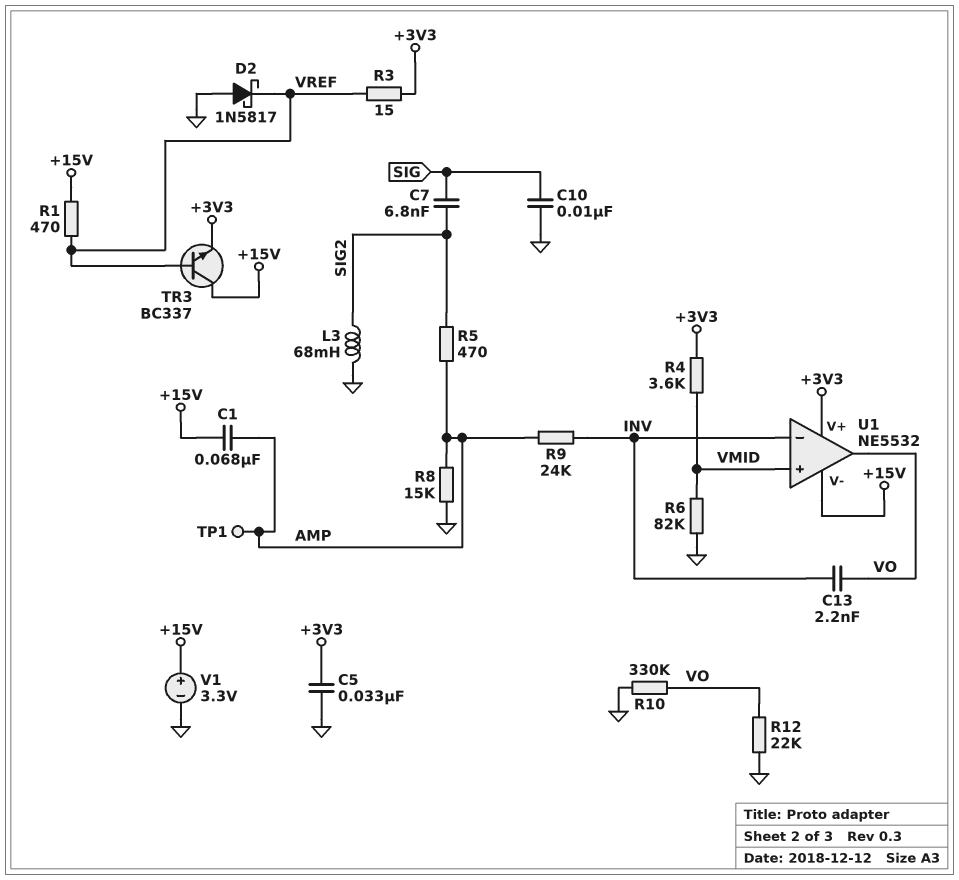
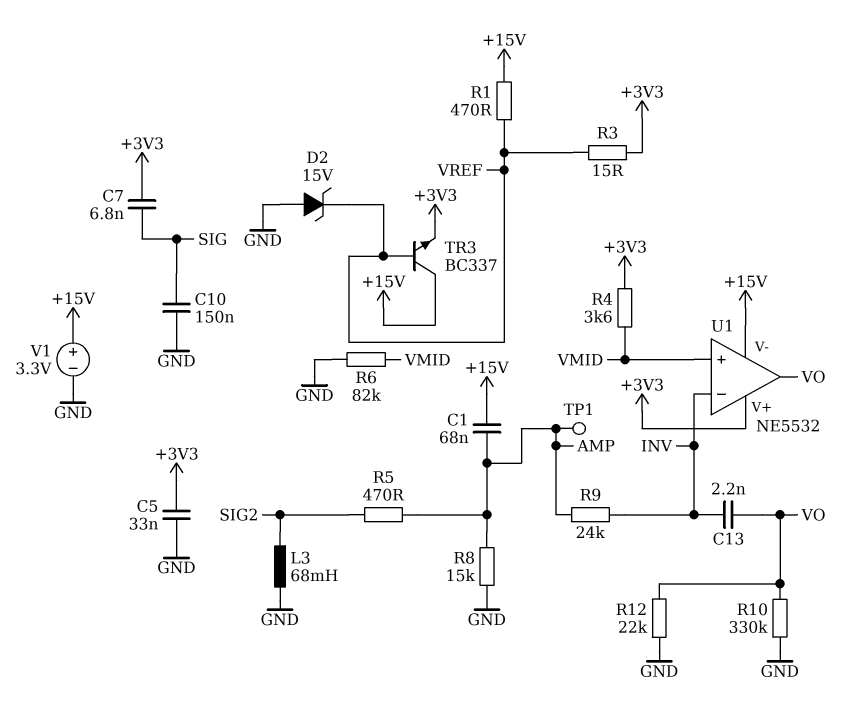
C7: 6.8nF (SIG, SIG2) -> 6.8nF (+3V3, SIG)
C10: 10nF (GND, SIG) -> 150nF (GND, SIG)
D2: schottky 1N5817 (A GND, K VREF) -> zener 15V (A GND, K VREF)

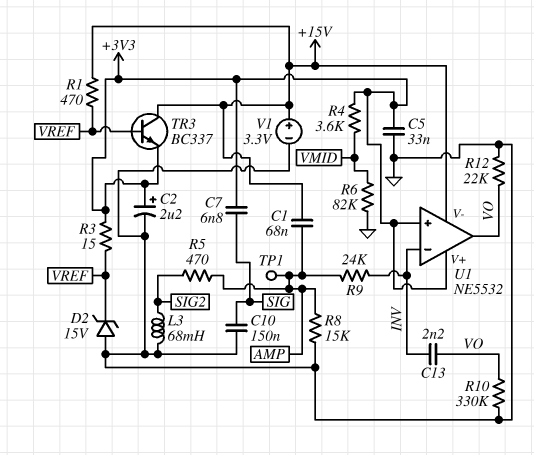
C2: none -> 2.2uF (plus +3V3, minus GND)
U1 pin in+: VMID -> +3V3

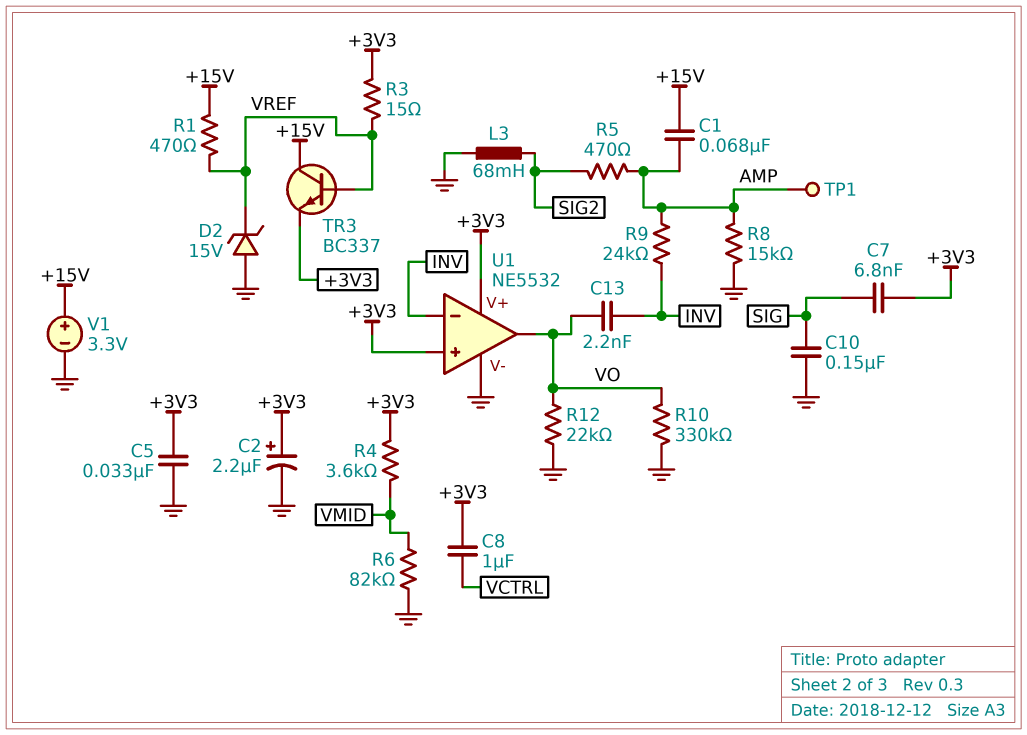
C8: none -> 1uF (+3V3, VCTRL)
U1 pin V-: +15V -> GND

